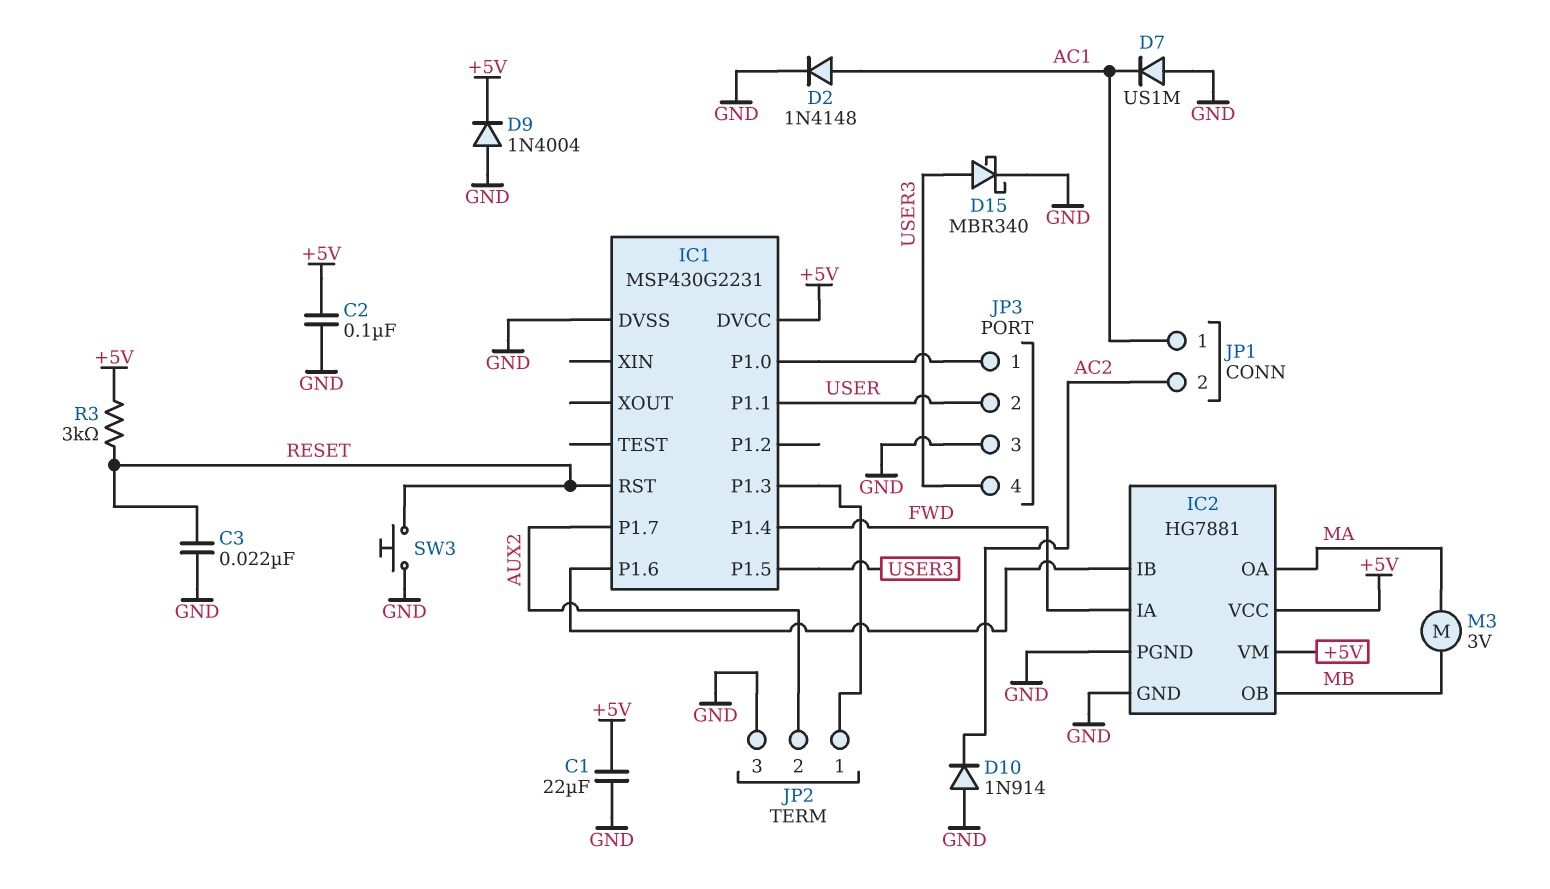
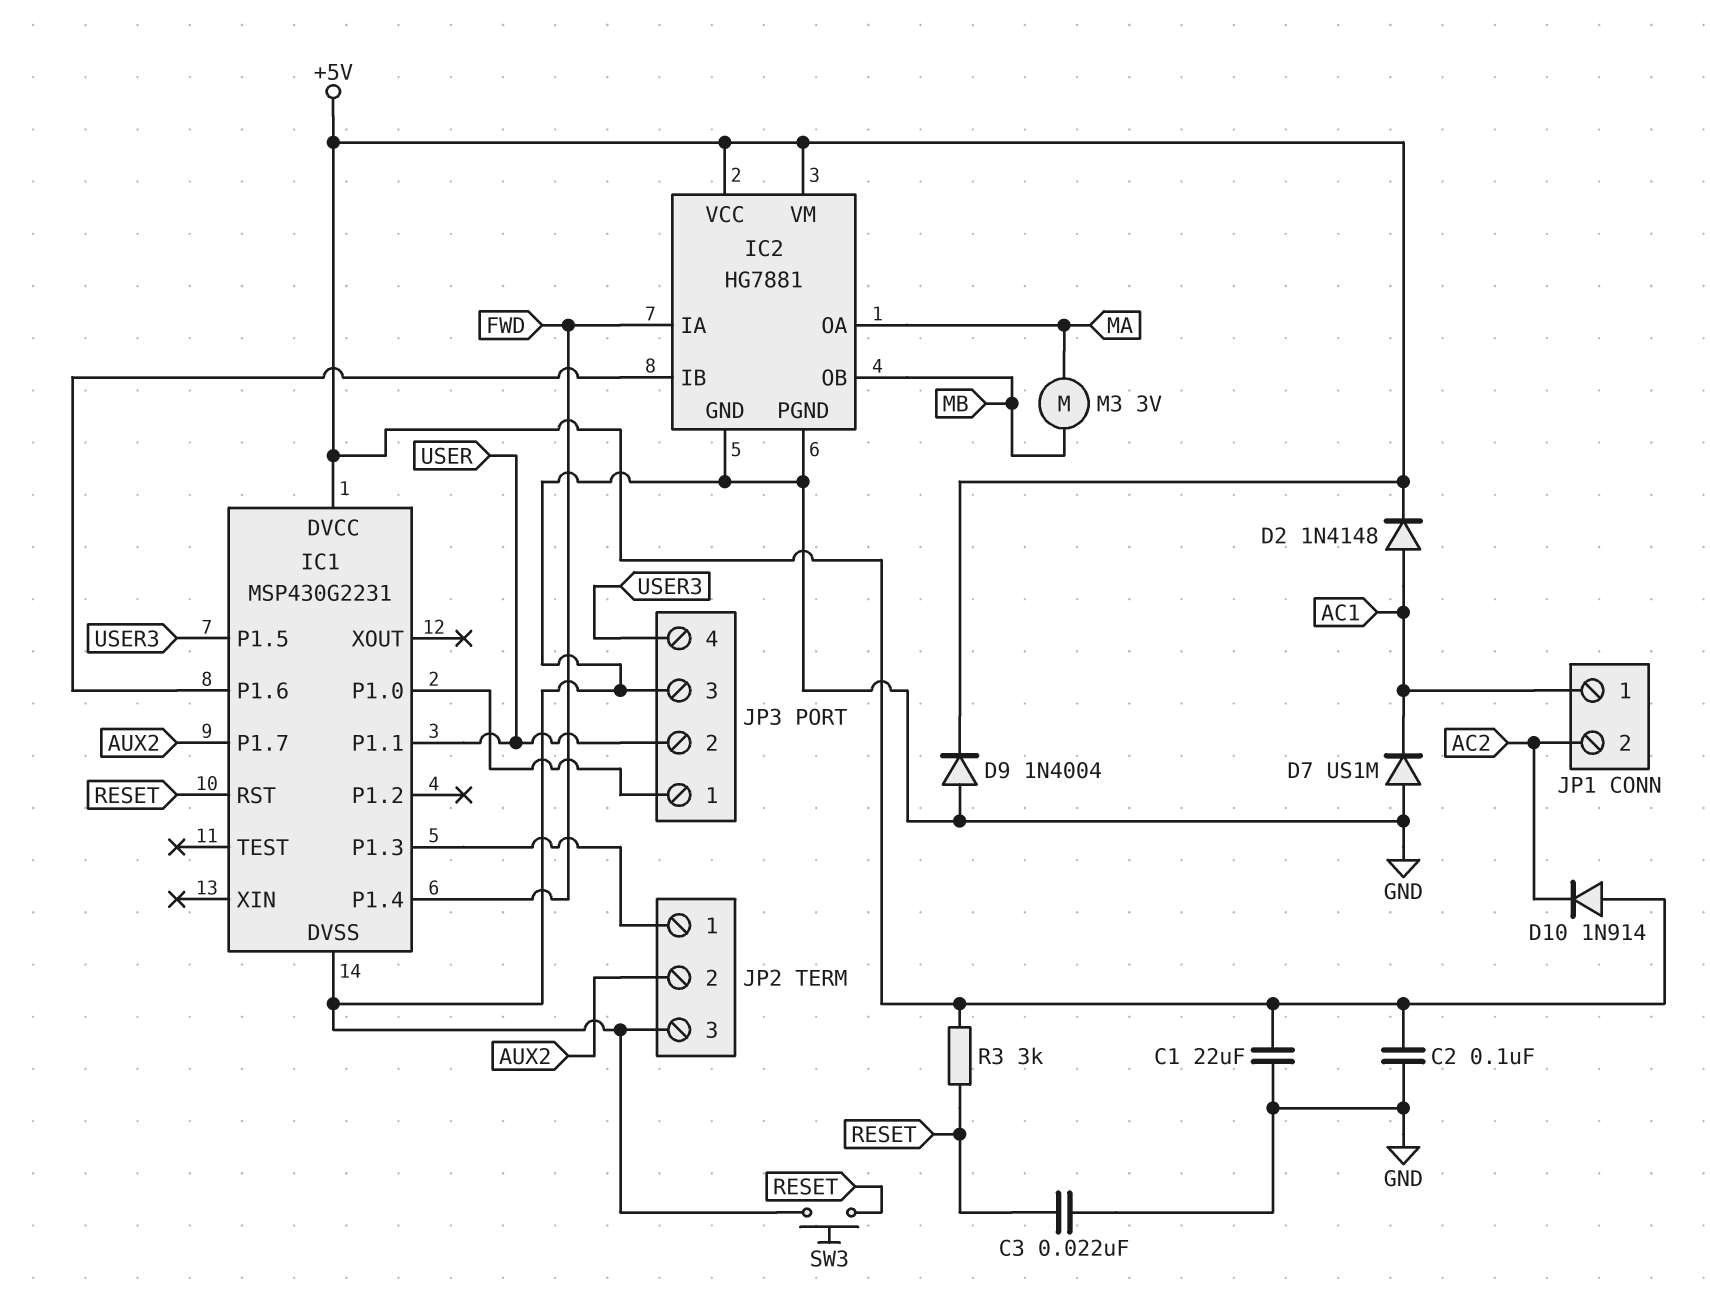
D2: diode 1N4148 (A AC1, K GND) -> diode 1N4148 (A AC1, K +5V)
D10: diode 1N914 (A GND, K AC2) -> diode 1N914 (A +5V, K AC2)
D15: schottky MBR340 (A USER3, K GND) -> none

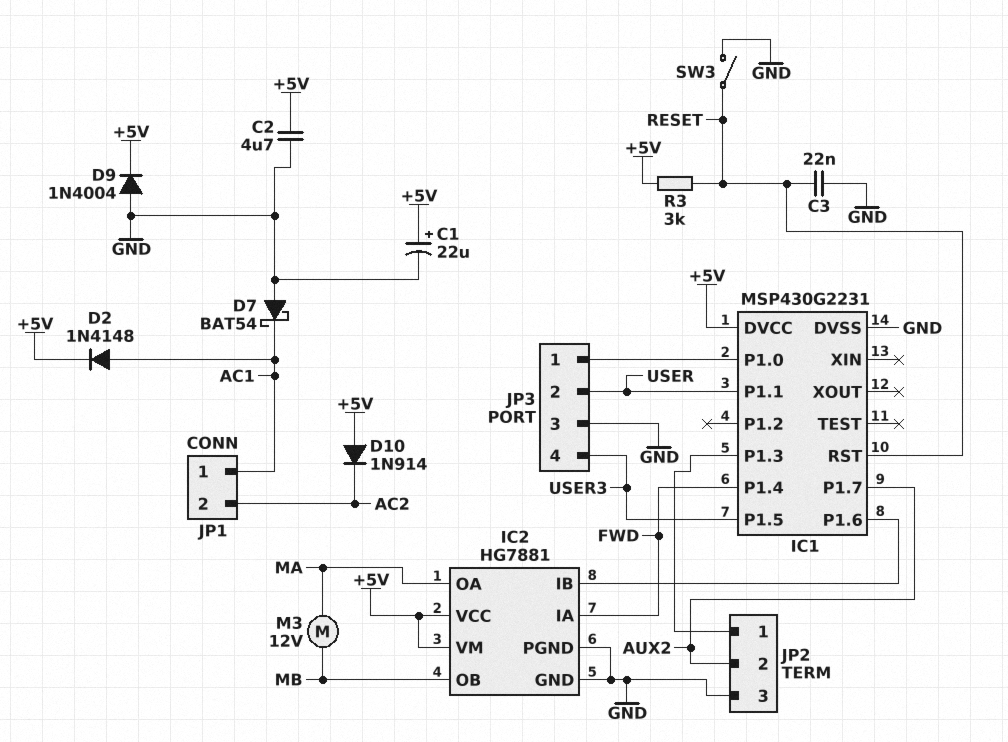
C1: 22uF (+5V, GND) -> 22uF (plus +5V, minus GND)
C2: 100nF (+5V, GND) -> 4.7uF (+5V, GND)
D7: diode US1M (A GND, K AC1) -> schottky BAT54 (A GND, K AC1)
M3: motor 3V (MA, MB) -> motor 12V (MA, MB)
SW3: button (GND, RESET) -> switch (GND, RESET)

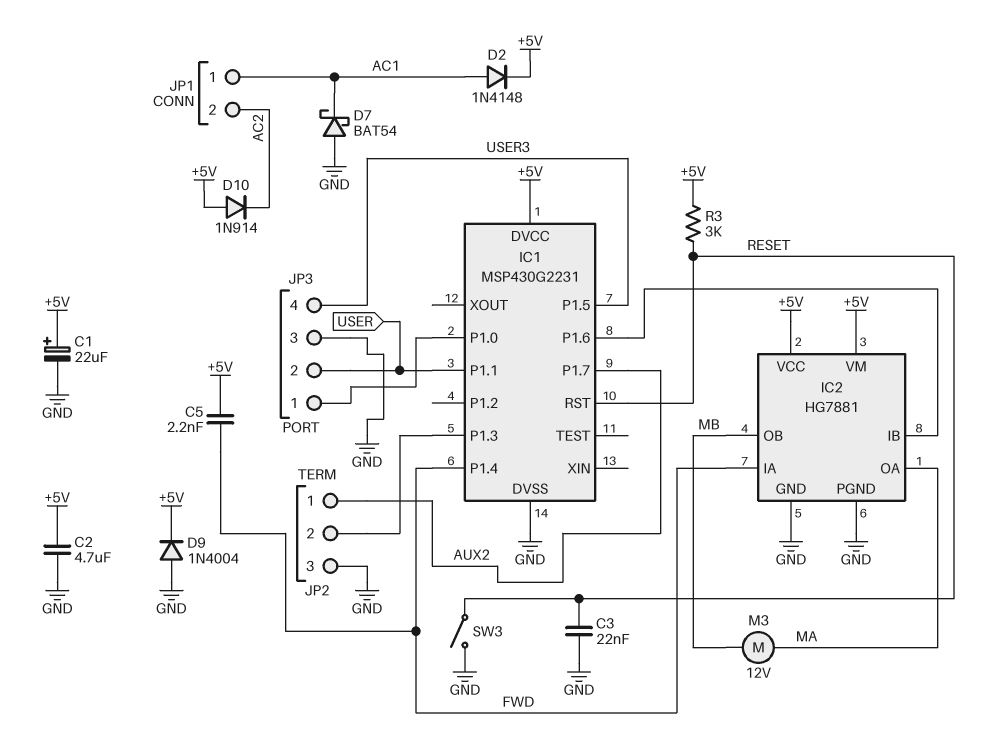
C5: none -> 2.2nF (+5V, FWD)
JP2 pin 1: IC1/P1.3 -> AUX2
JP2 pin 2: AUX2 -> IC1/P1.3

